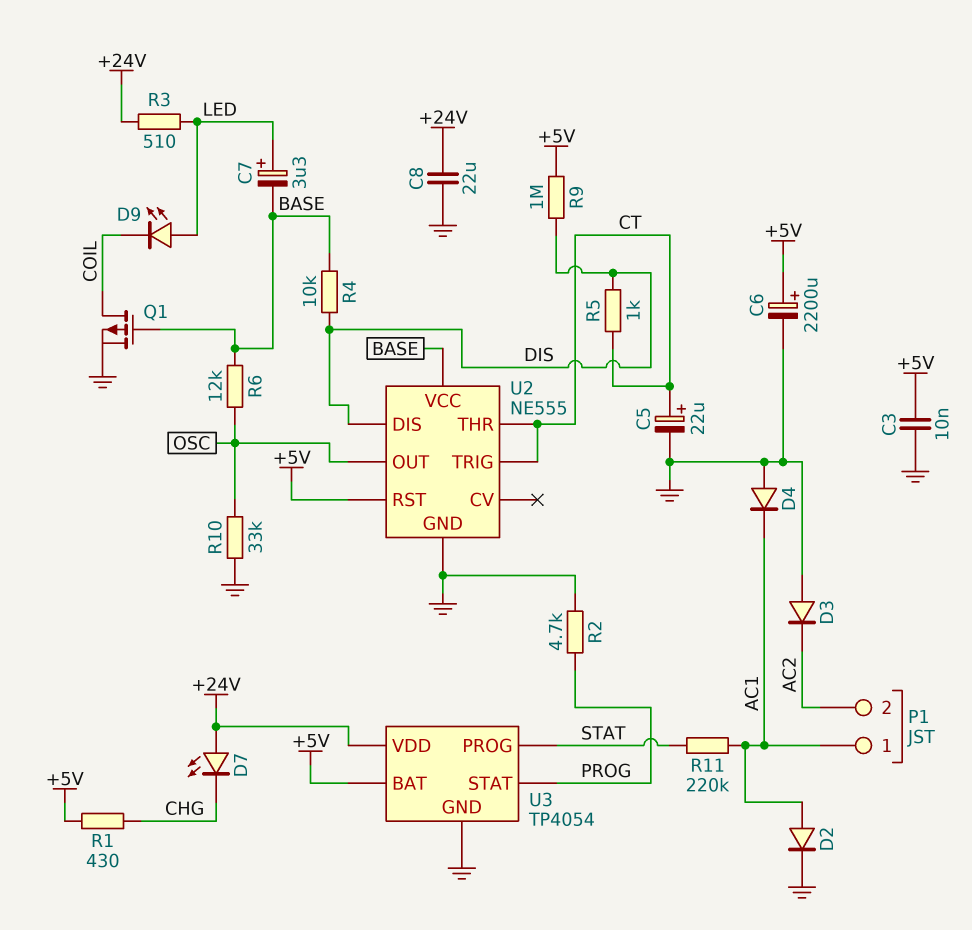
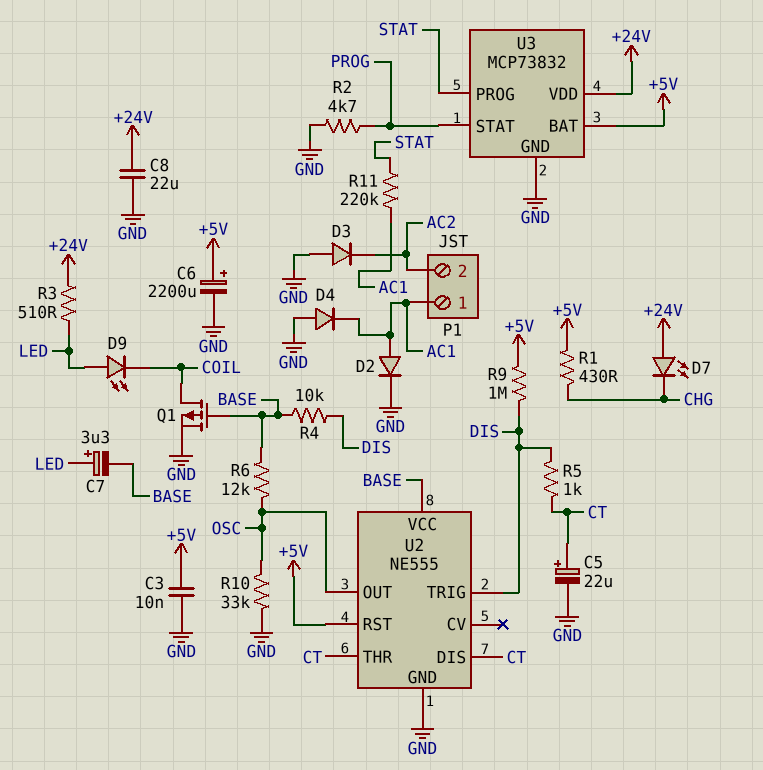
U2 pin DIS: DIS -> CT
U2 pin TRIG: CT -> DIS
U3: TP4054 -> MCP73832

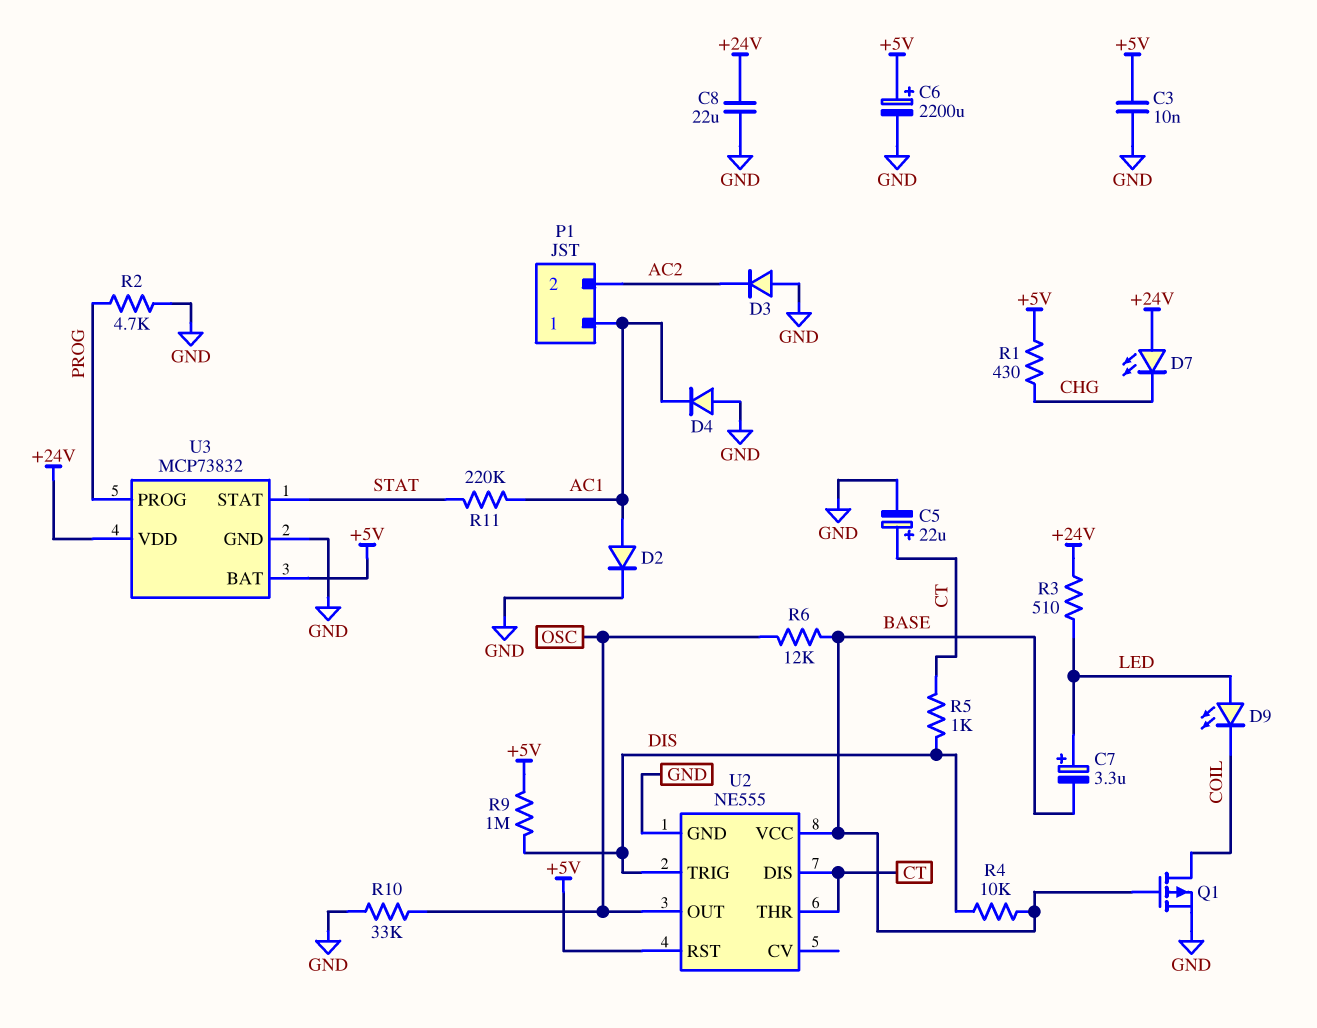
U3 pin PROG: STAT -> PROG
U3 pin STAT: PROG -> STAT

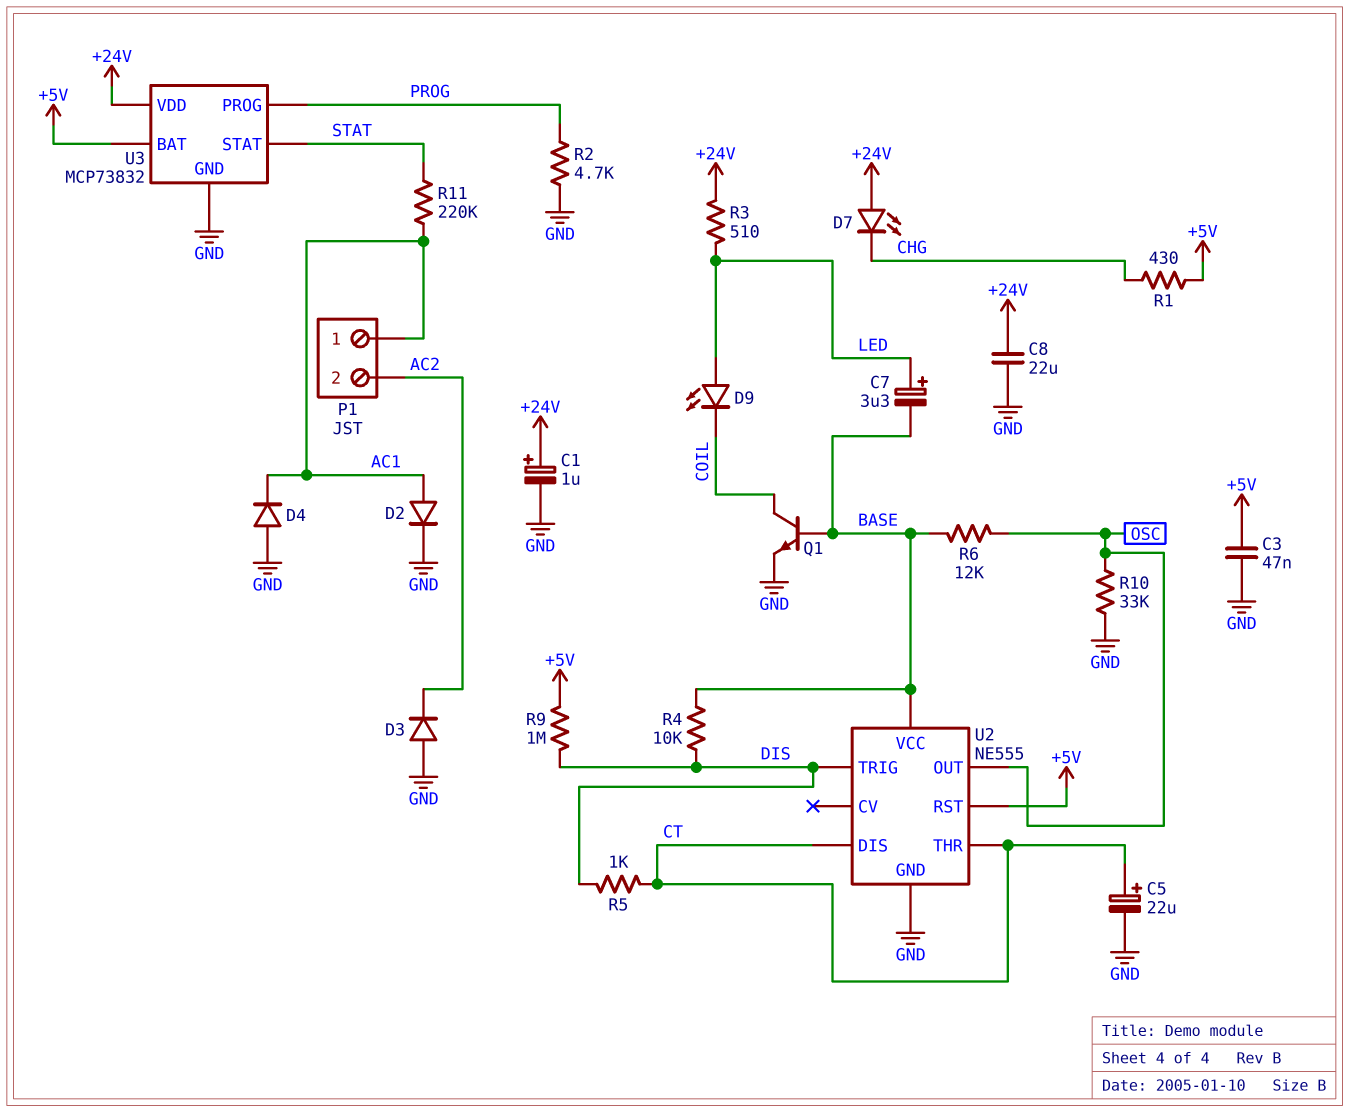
C1: none -> 1uF (plus +24V, minus GND)
C3: 10nF (+5V, GND) -> 47nF (+5V, GND)
C6: 2200uF (plus +5V, minus GND) -> none
Q1: PMOS (G BASE, D COIL, S GND) -> NPN (B BASE, C COIL, E GND)

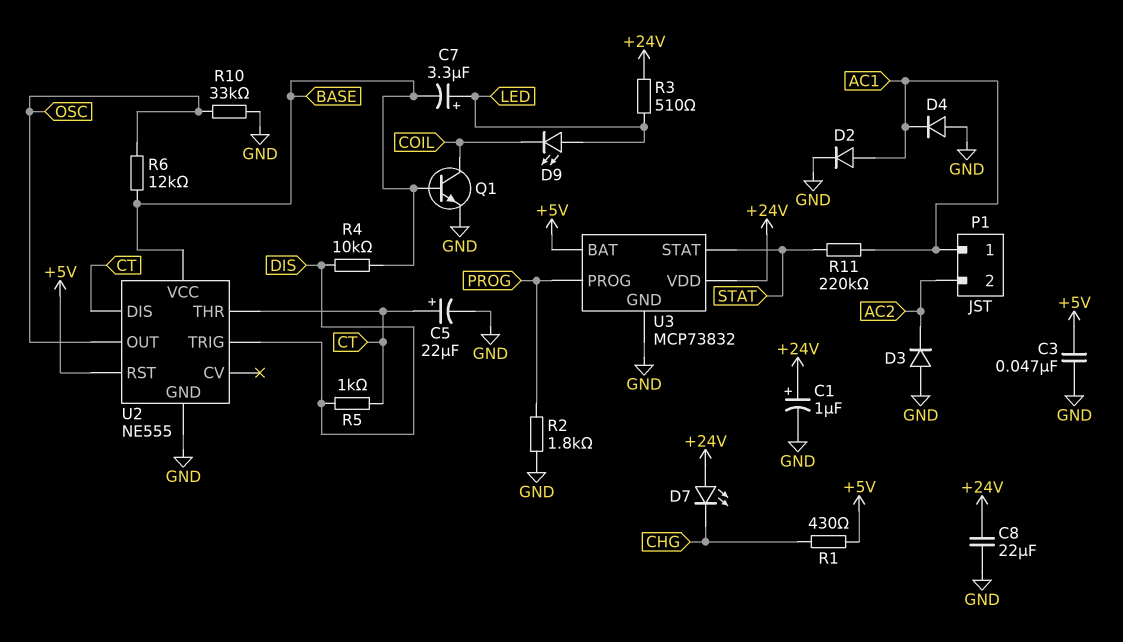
R2: 4.7k (GND, PROG) -> 1.8k (GND, PROG)
R9: 1M (+5V, DIS) -> none

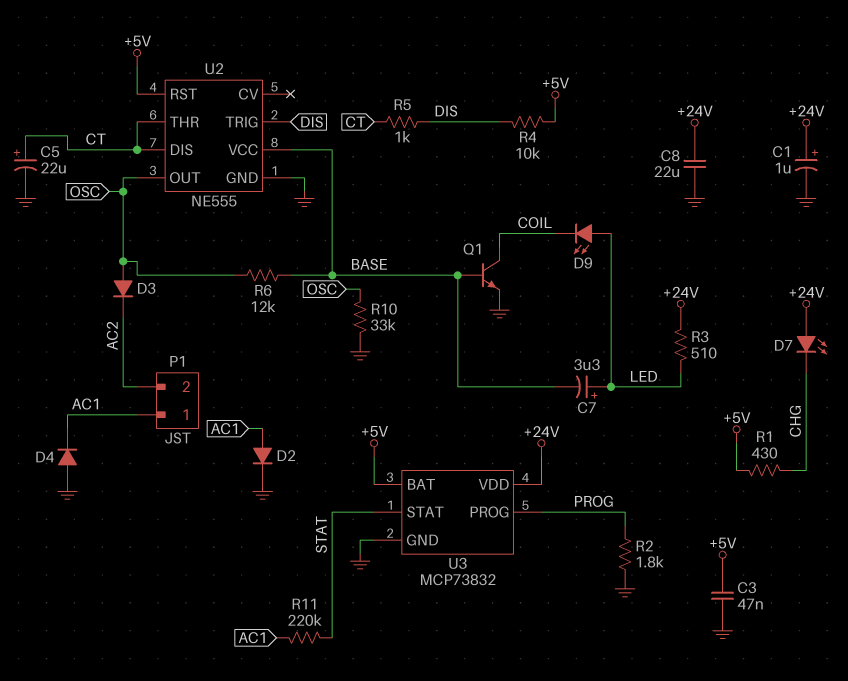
D3: diode (A GND, K AC2) -> diode (A OSC, K AC2)
R4: 10k (BASE, DIS) -> 10k (+5V, DIS)

